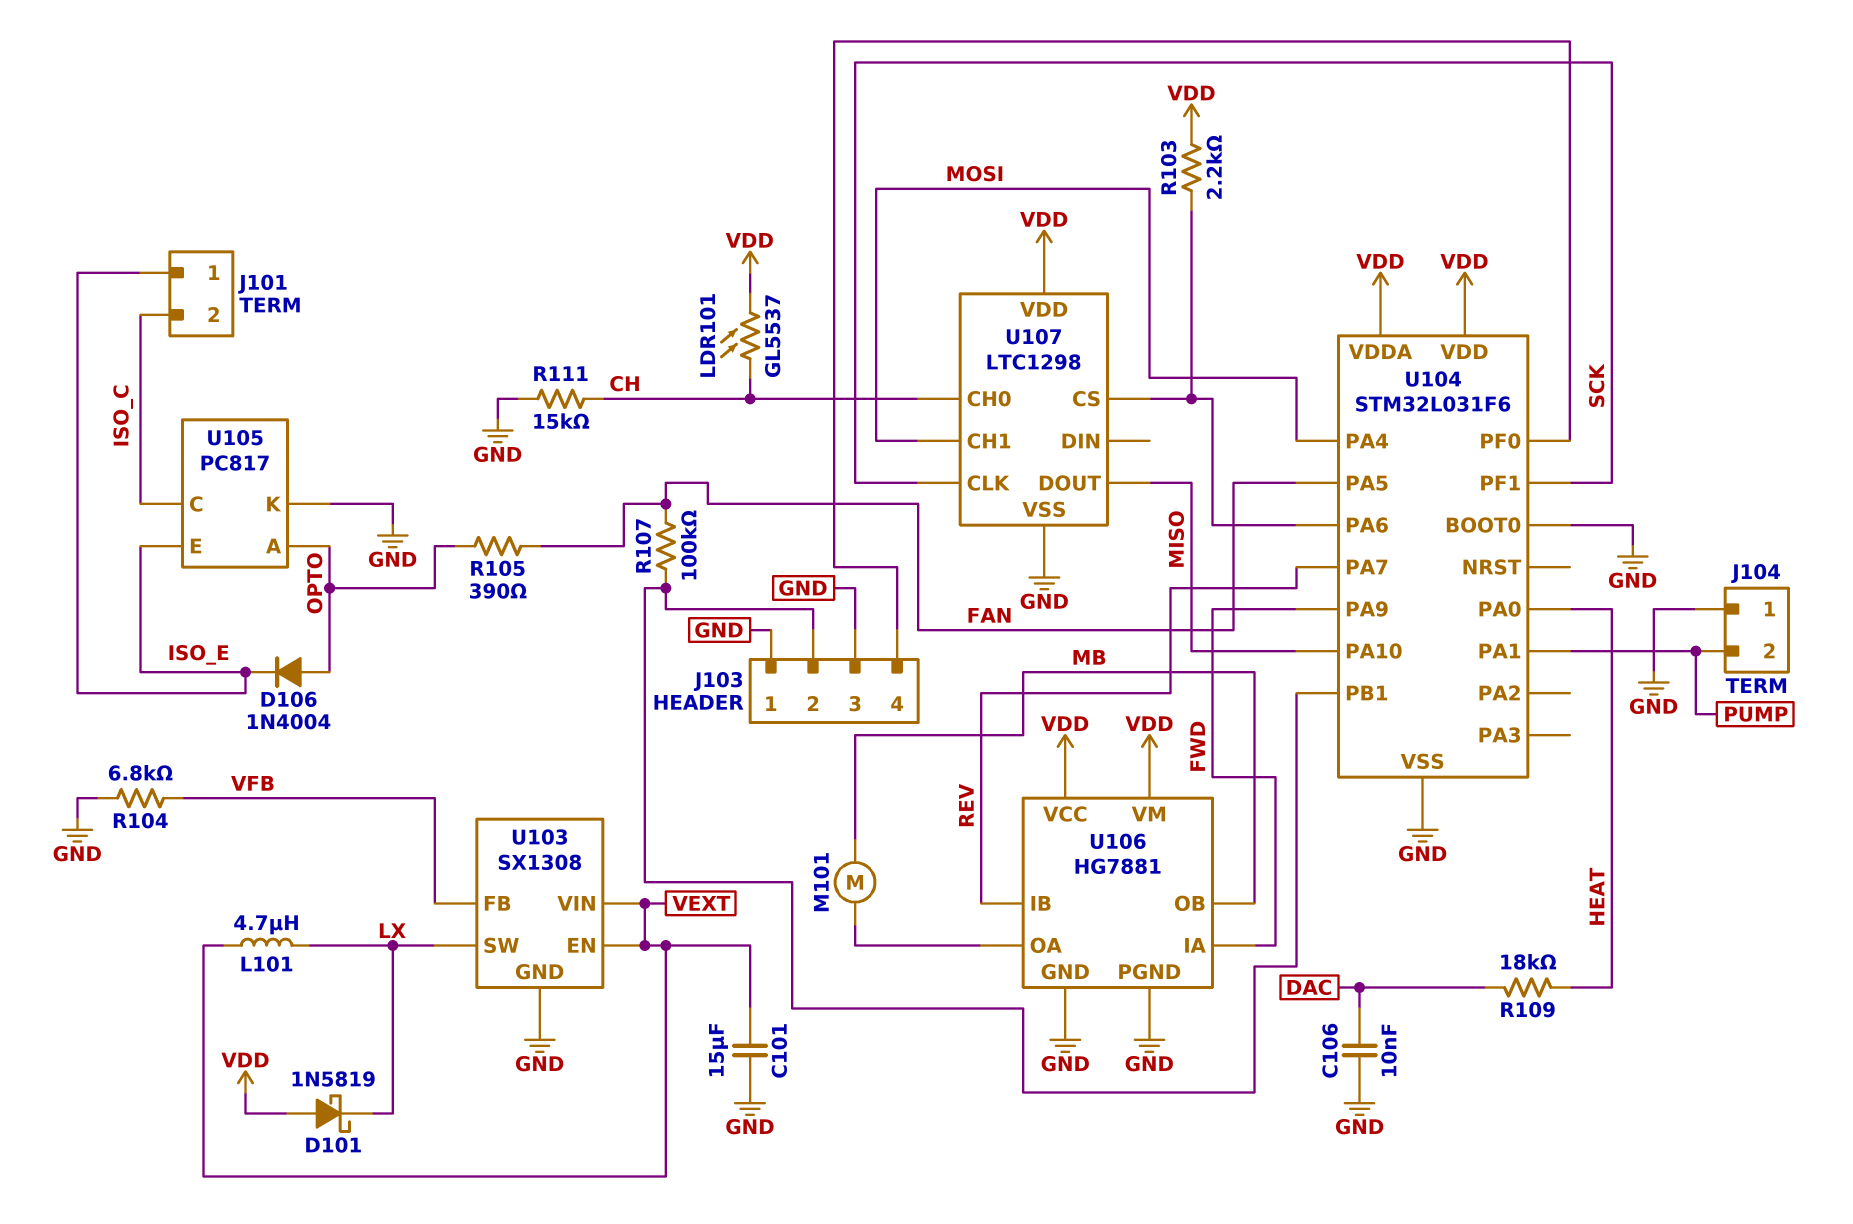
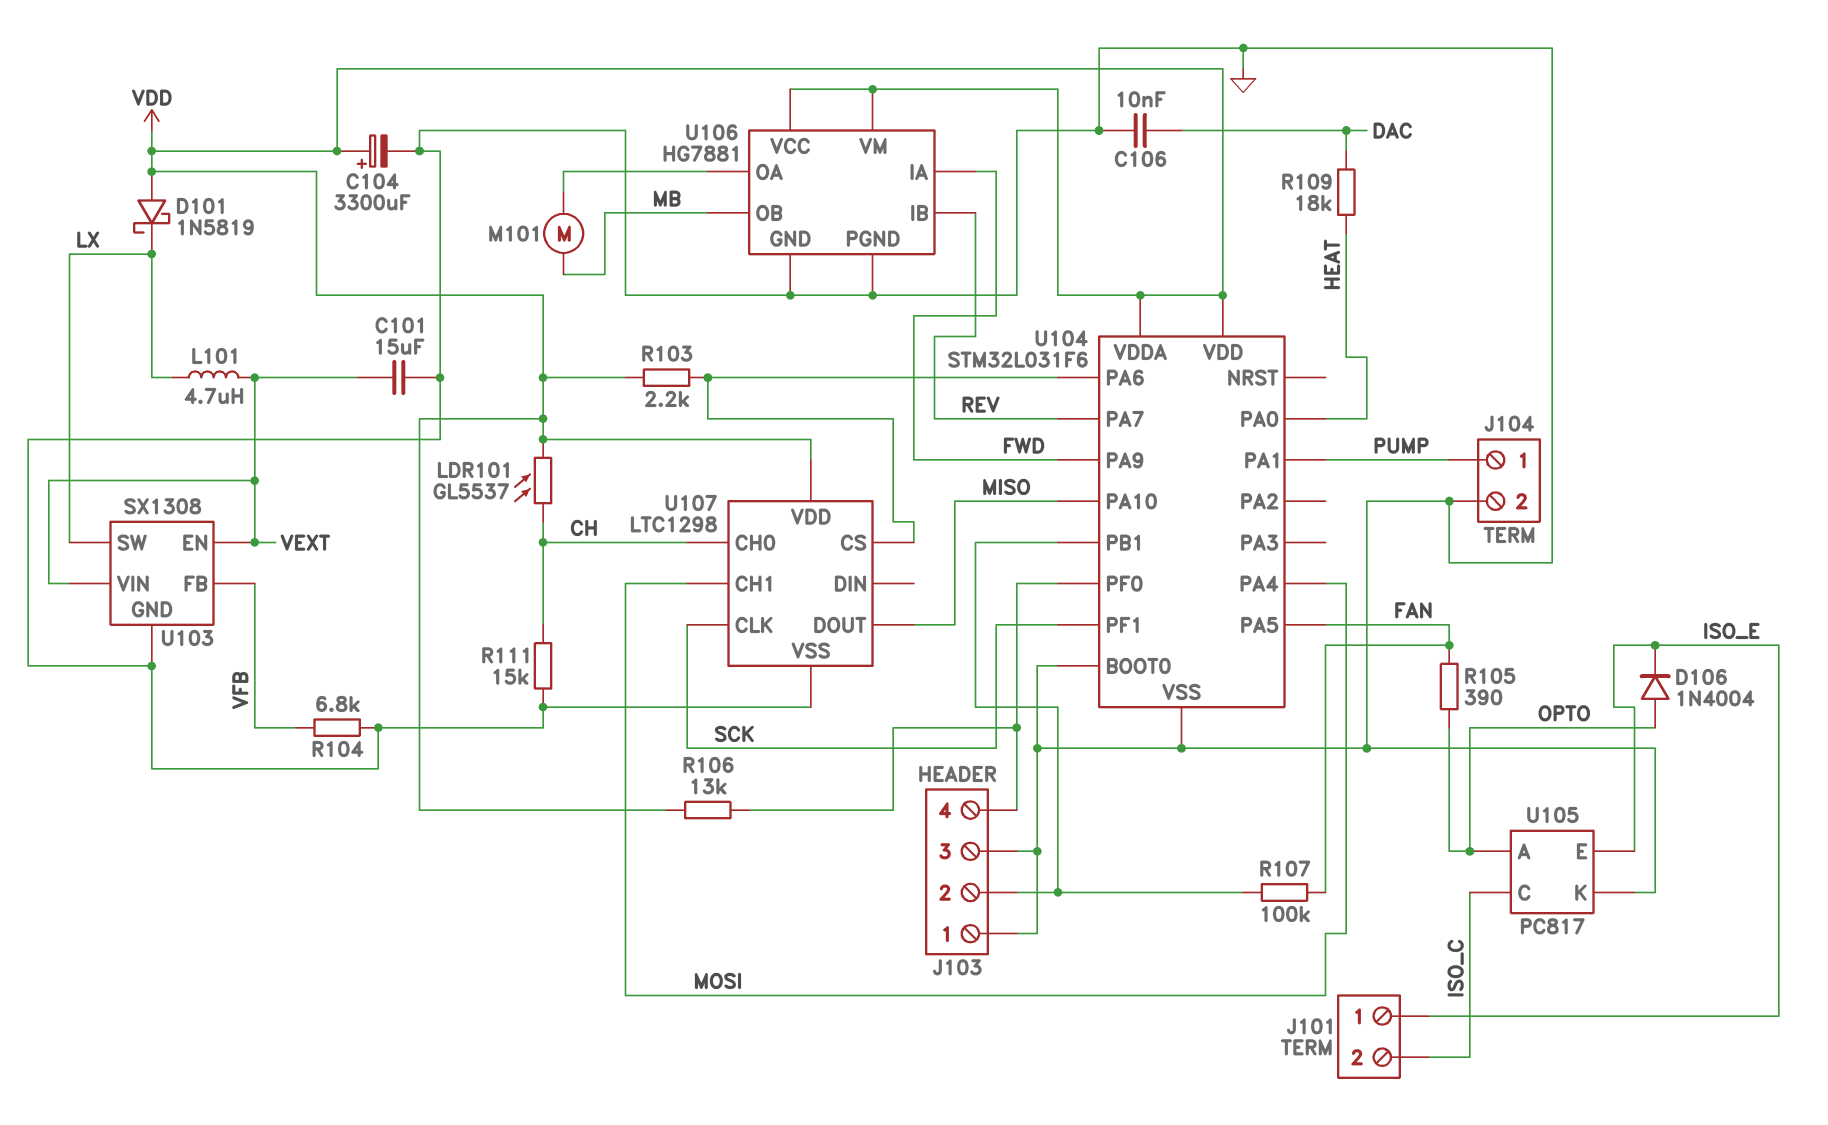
C104: none -> 3300uF (plus VDD, minus GND)
J104 pin 1: GND -> PUMP
J104 pin 2: PUMP -> GND
R106: none -> 13k (J103/4, VDD)

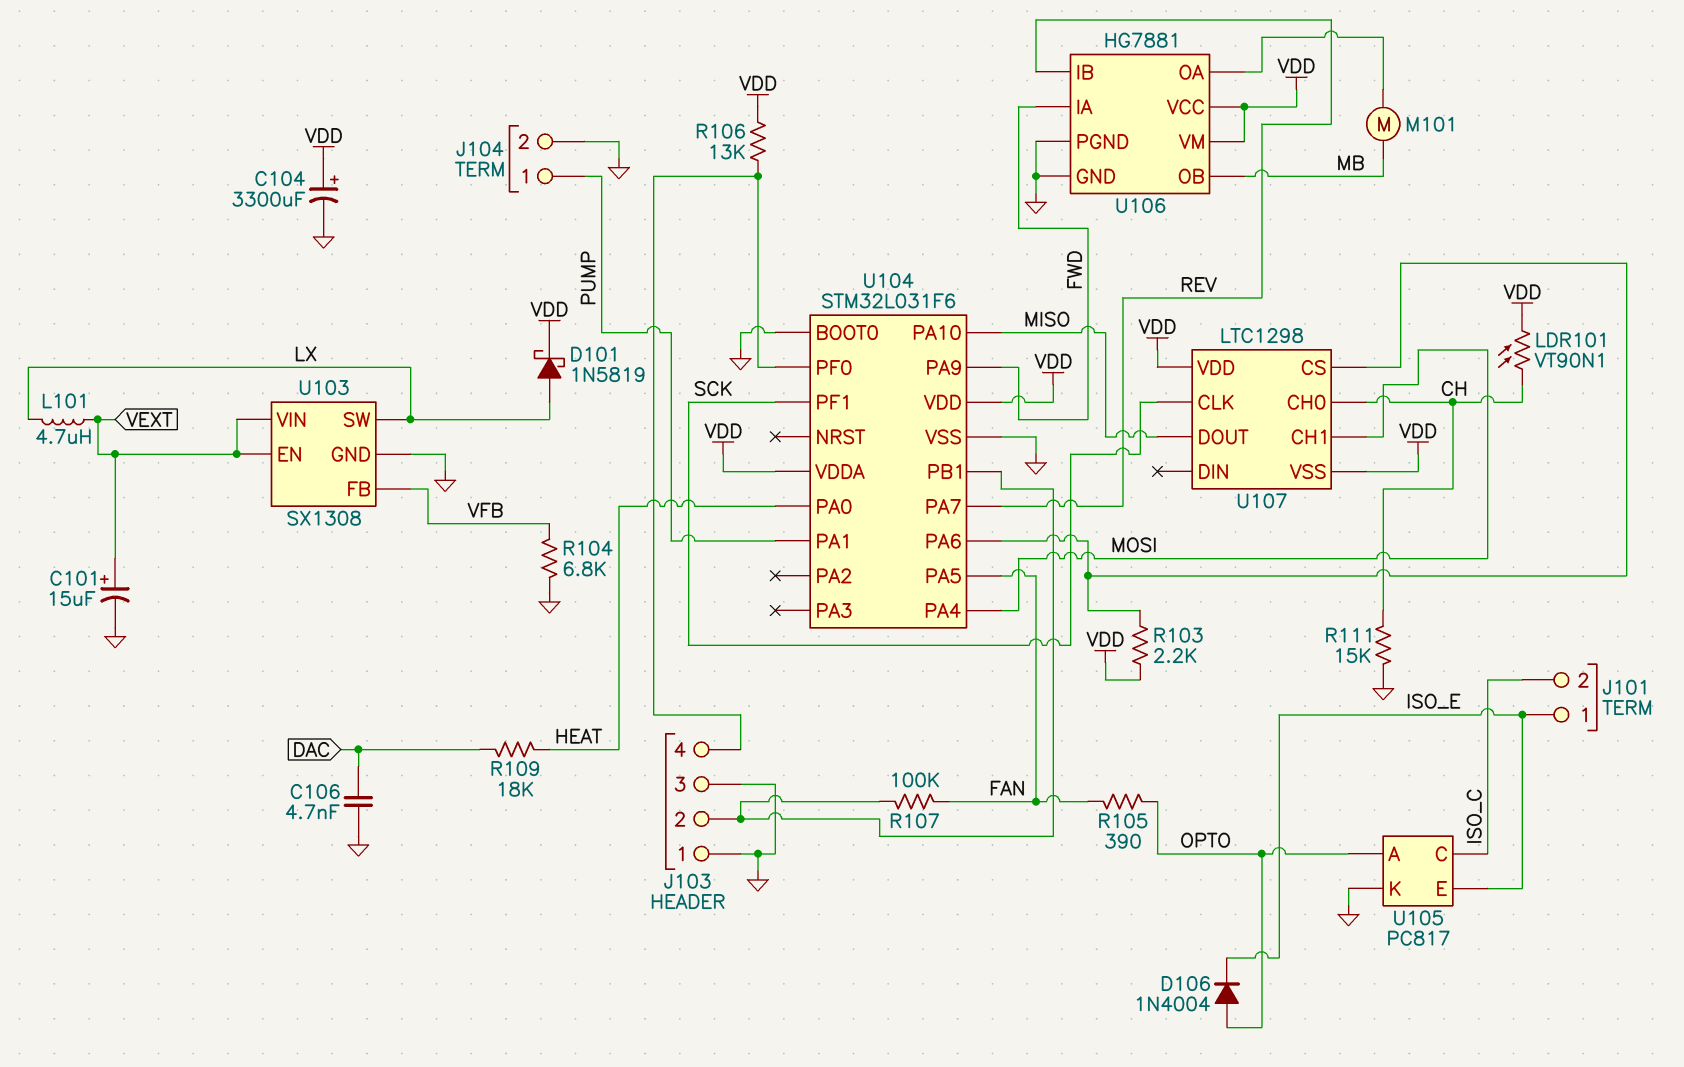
C101: 15uF (GND, VEXT) -> 15uF (plus VEXT, minus GND)
C106: 10nF (DAC, GND) -> 4.7nF (DAC, GND)
D101: schottky 1N5819 (A VDD, K LX) -> schottky 1N5819 (A LX, K VDD)
LDR101: GL5537 (CH, VDD) -> VT90N1 (CH, VDD)
U107 pin VSS: GND -> VDD

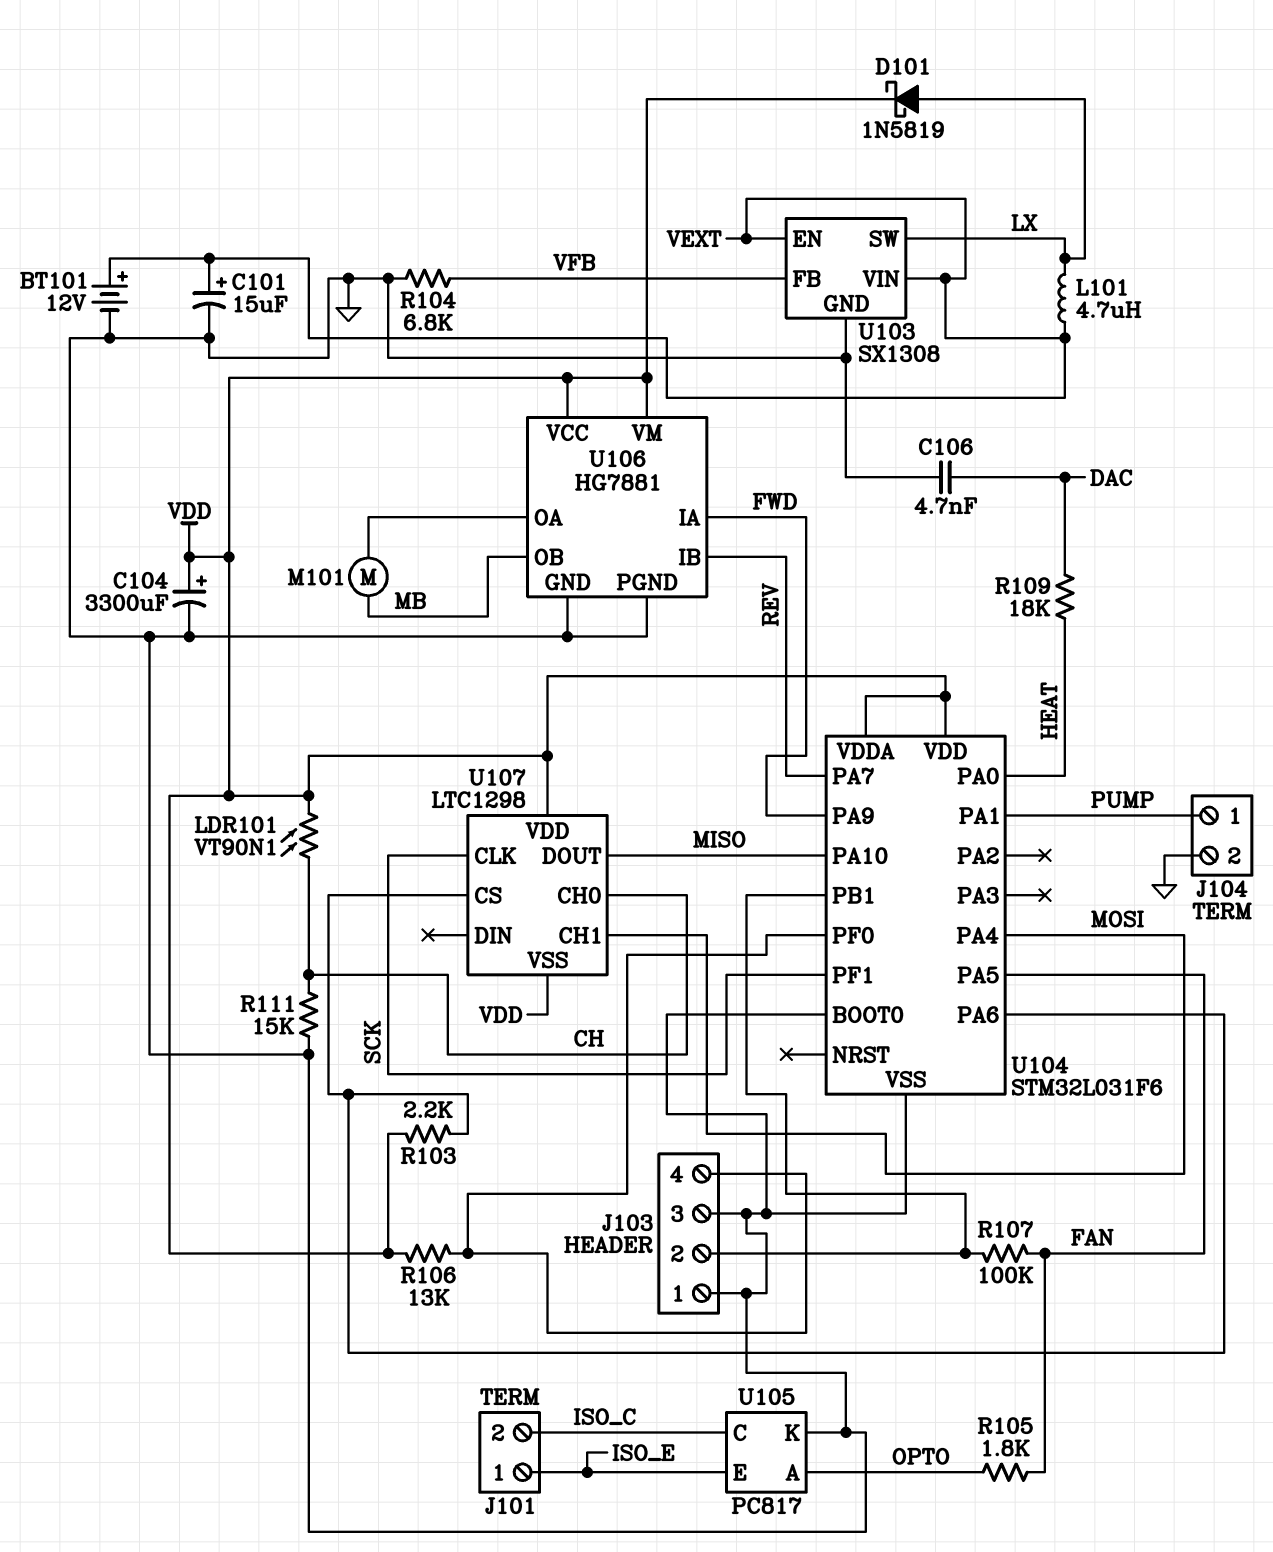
BT101: none -> 12V (plus VEXT, minus GND)
D106: diode 1N4004 (A OPTO, K ISO_E) -> none
R105: 390 (FAN, OPTO) -> 1.8k (FAN, OPTO)

